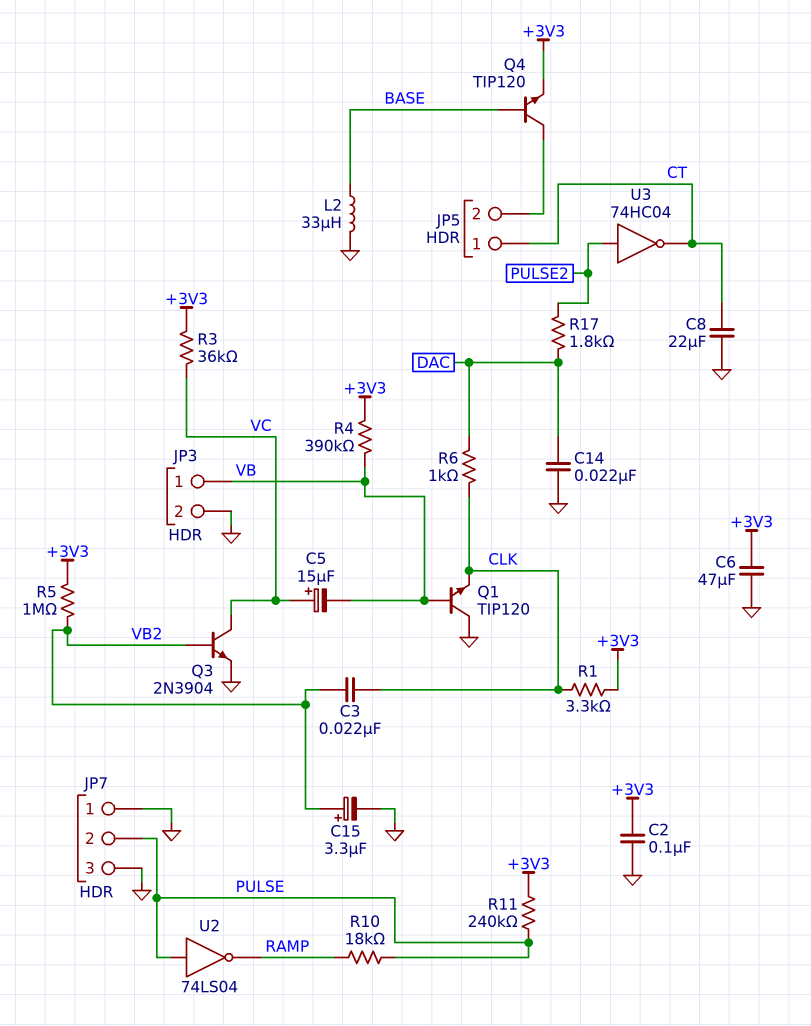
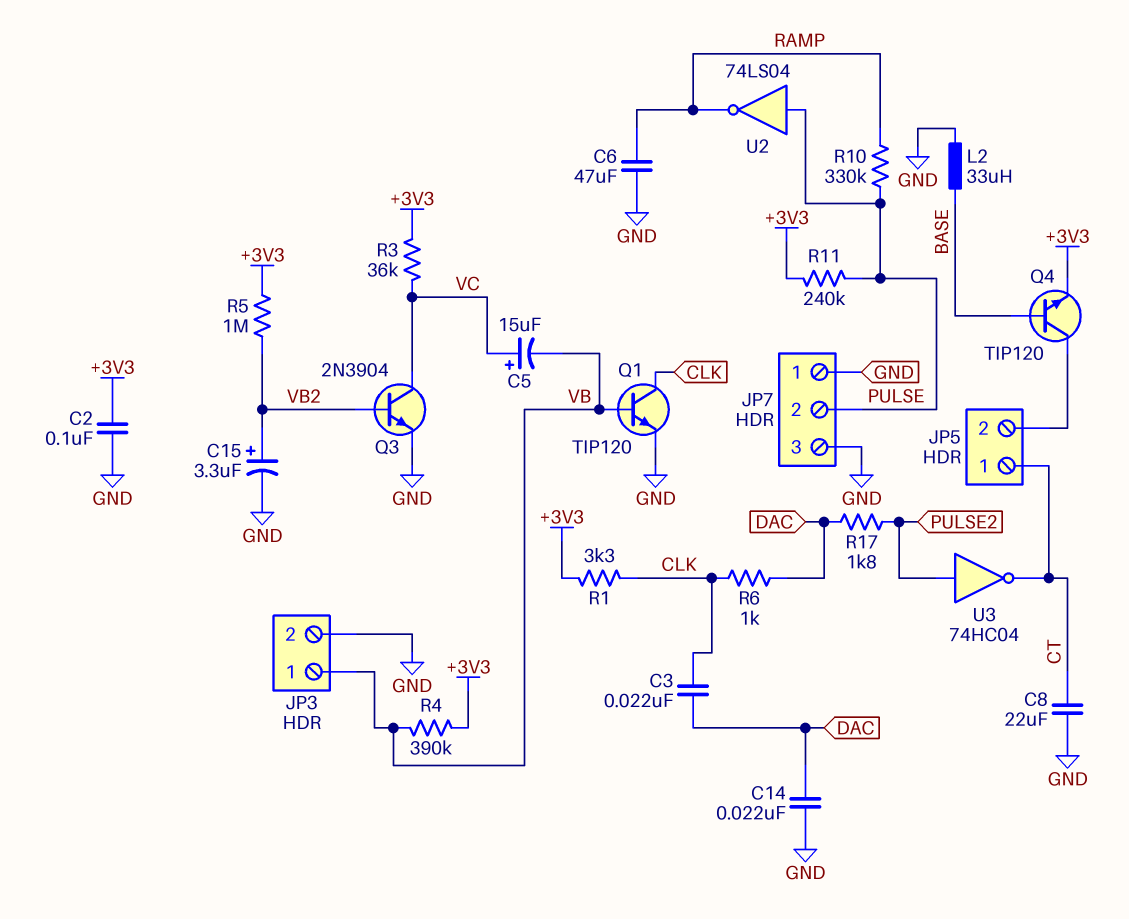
C3: 22nF (CLK, VB2) -> 22nF (CLK, DAC)
C6: 47uF (+3V3, GND) -> 47uF (GND, RAMP)
Q1: NPN TIP120 (B VB, C GND, E CLK) -> NPN TIP120 (B VB, C CLK, E GND)
R10: 18k (PULSE, RAMP) -> 330k (PULSE, RAMP)

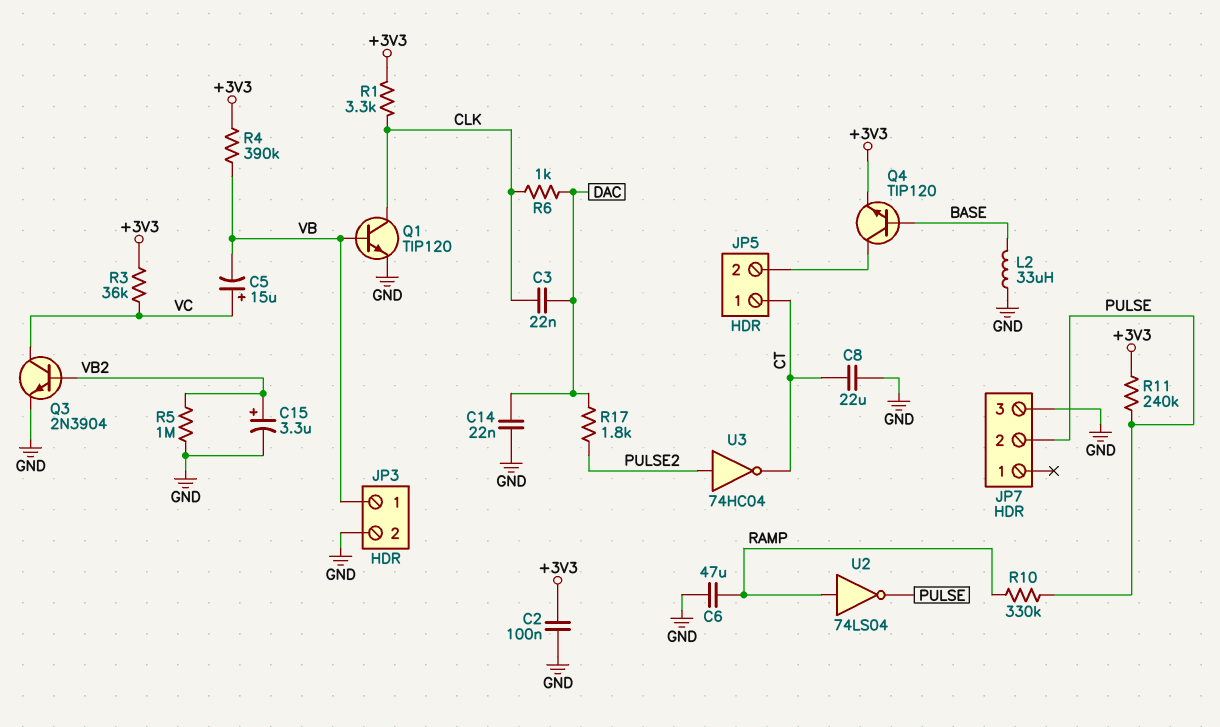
JP7 pin 1: GND -> none
R5: 1M (+3V3, VB2) -> 1M (GND, VB2)
U2: NOT 74LS04 (in PULSE, out RAMP) -> NOT 74LS04 (in RAMP, out PULSE)

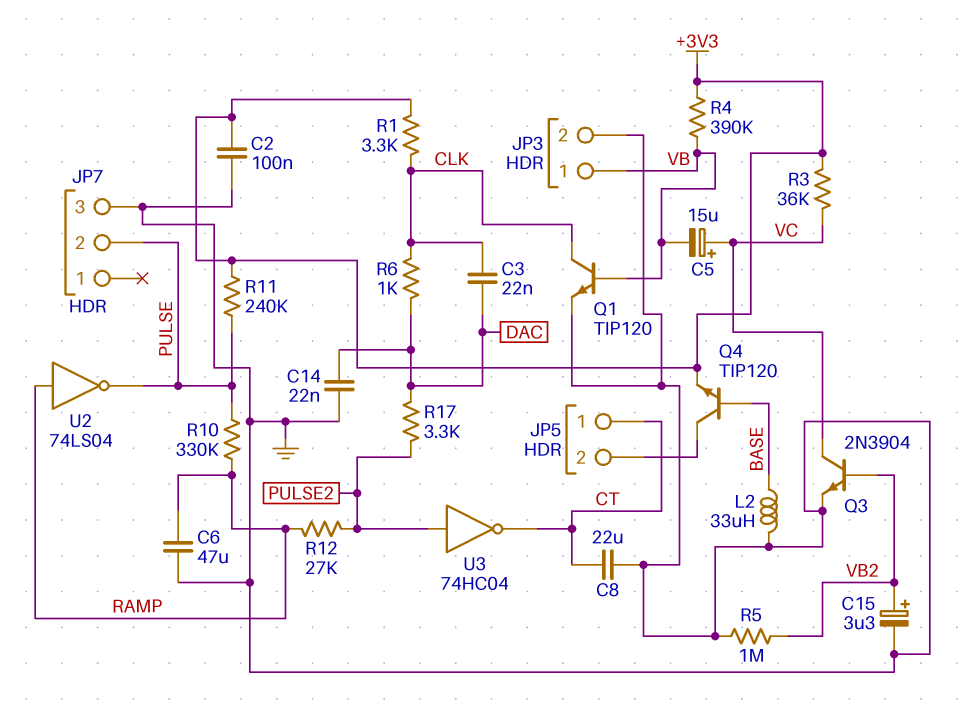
R12: none -> 27k (PULSE2, RAMP)
R17: 1.8k (DAC, PULSE2) -> 3.3k (DAC, PULSE2)

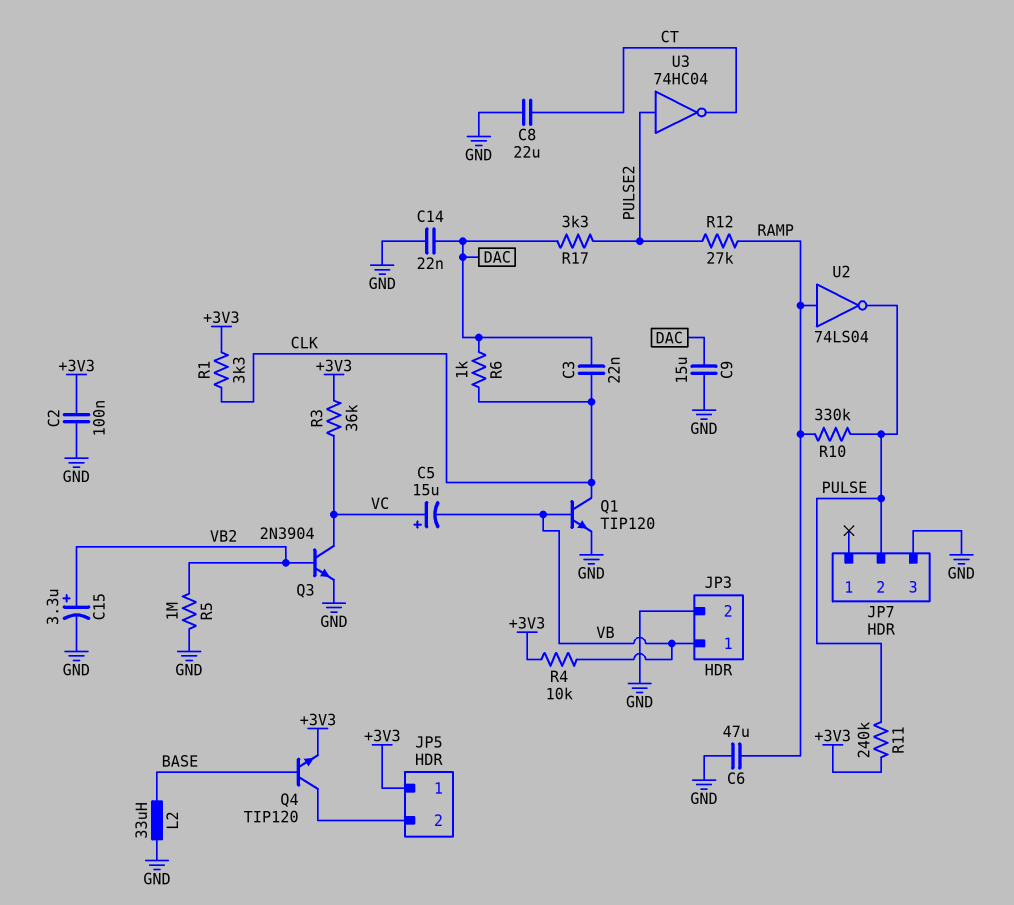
C9: none -> 15uF (DAC, GND)
JP5 pin 1: CT -> +3V3
R4: 390k (+3V3, VB) -> 10k (+3V3, VB)

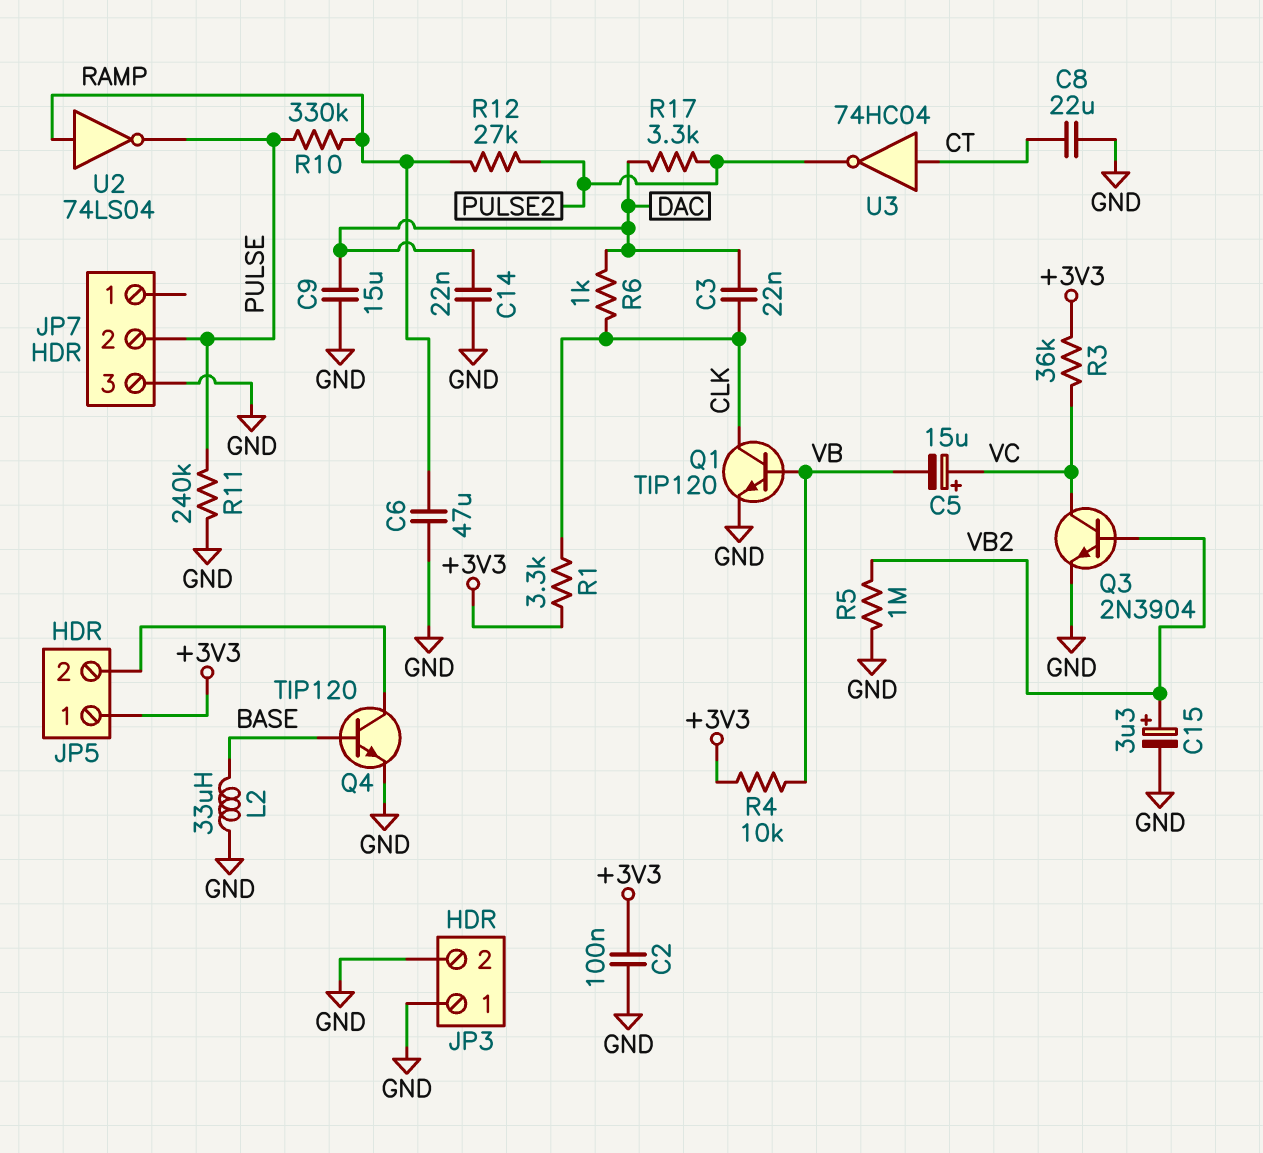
JP3 pin 1: VB -> GND
Q4: NPN TIP120 (B BASE, C JP5/2, E +3V3) -> NPN TIP120 (B BASE, C JP5/2, E GND)
R11: 240k (+3V3, PULSE) -> 240k (GND, PULSE)
U3: NOT 74HC04 (in PULSE2, out CT) -> NOT 74HC04 (in CT, out PULSE2)

